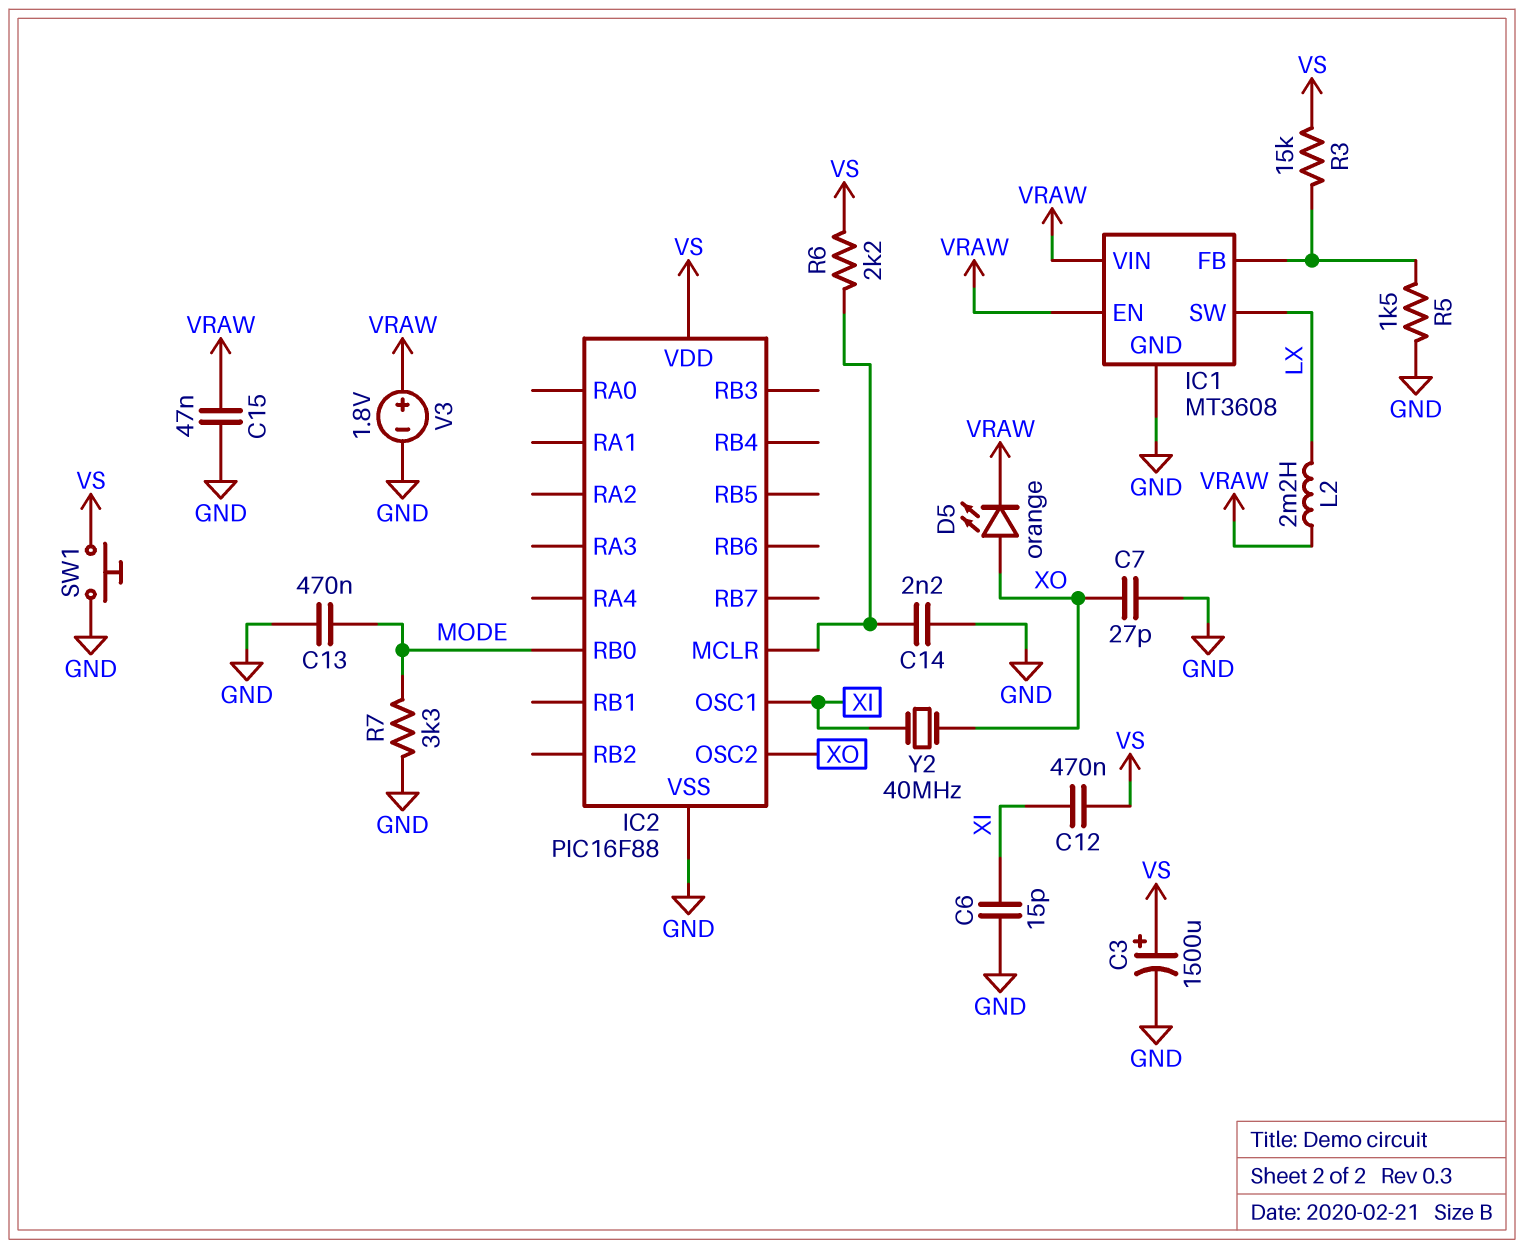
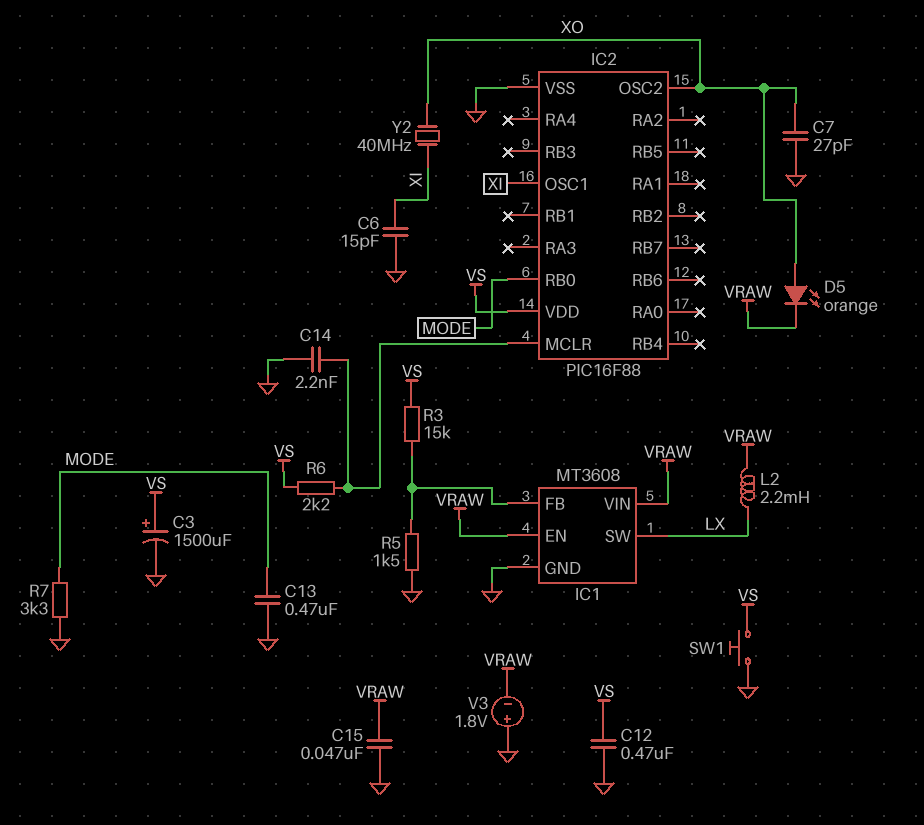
C12: 470nF (VS, XI) -> 470nF (GND, VS)
V3: 1.8V (plus VRAW, minus GND) -> 1.8V (plus GND, minus VRAW)

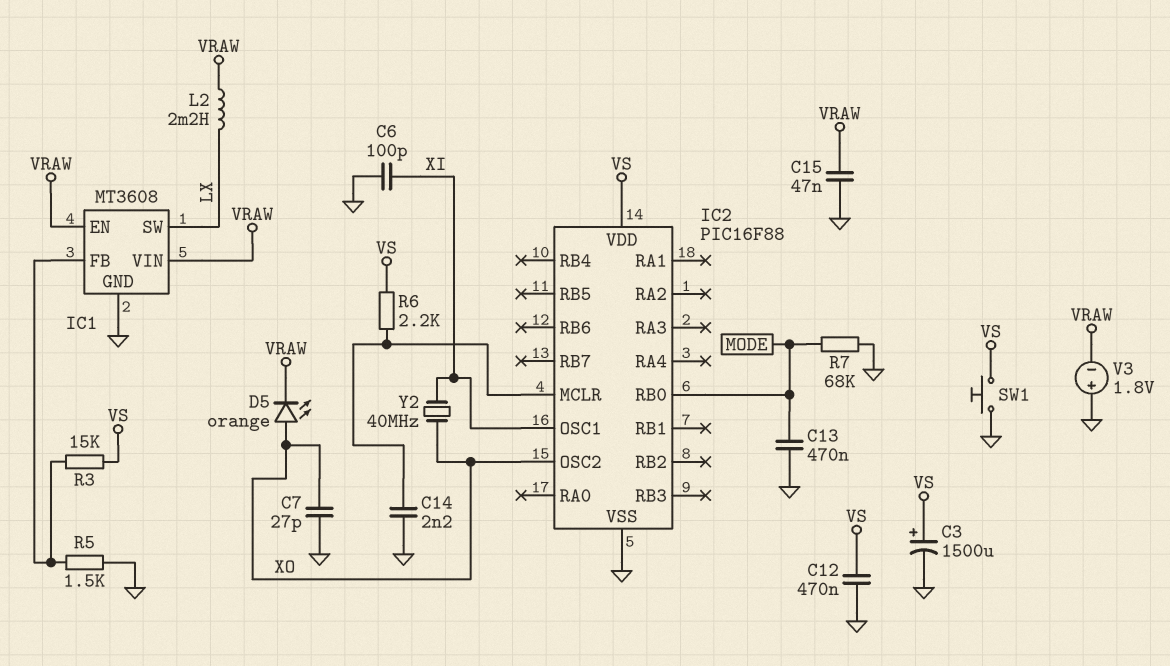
C6: 15pF (GND, XI) -> 100pF (GND, XI)
R7: 3.3k (GND, MODE) -> 68k (GND, MODE)

